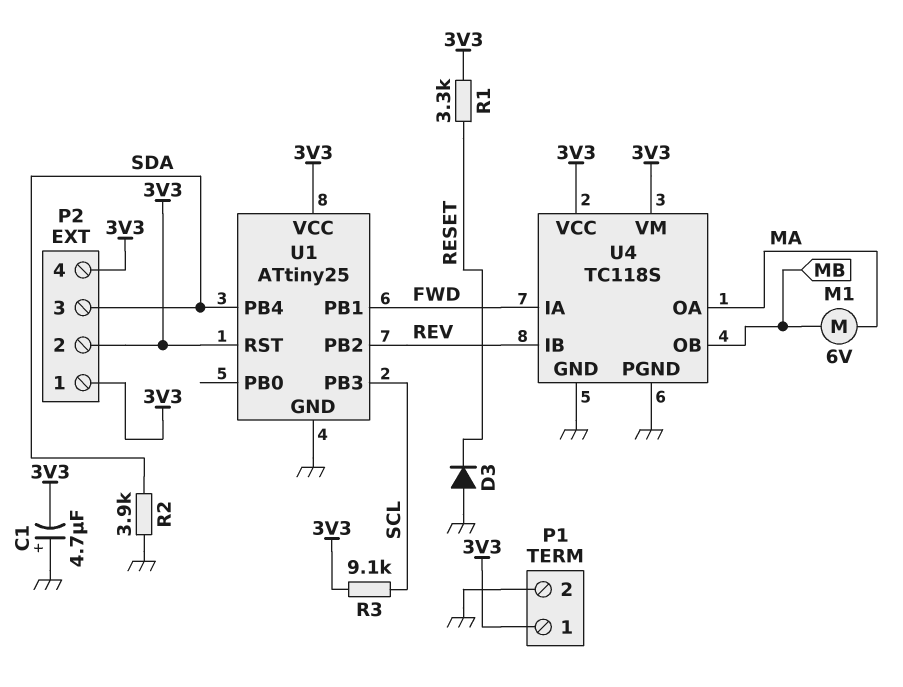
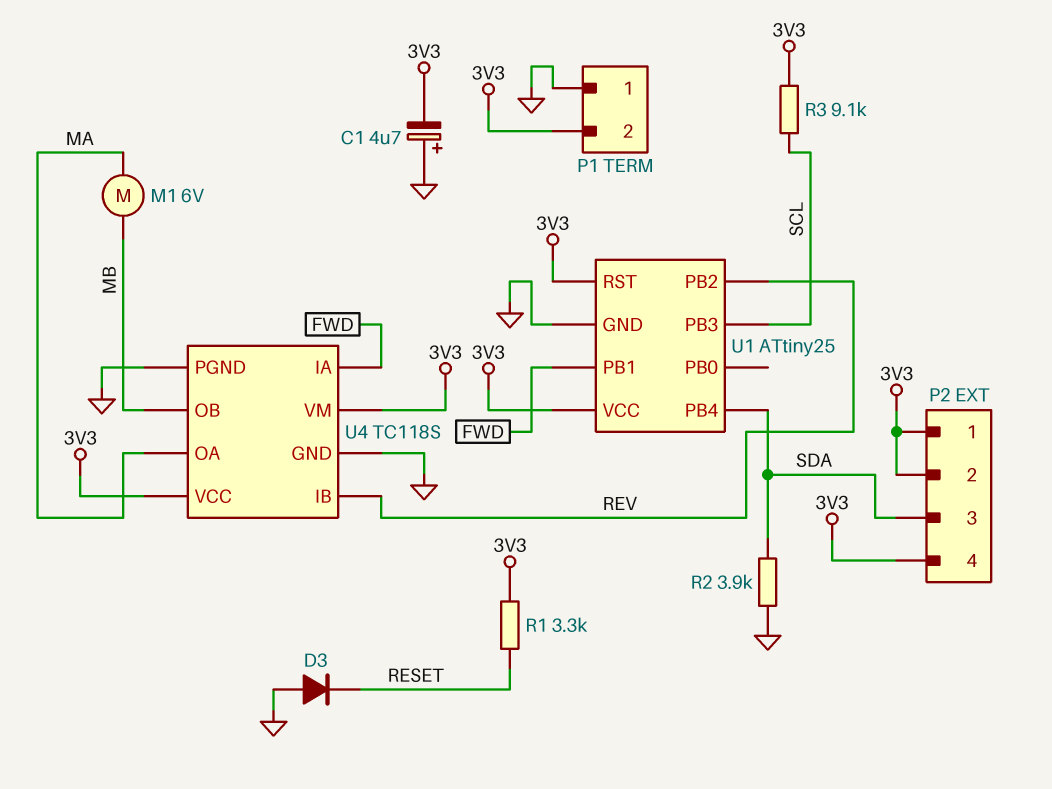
P1 pin 1: 3V3 -> GND
P1 pin 2: GND -> 3V3

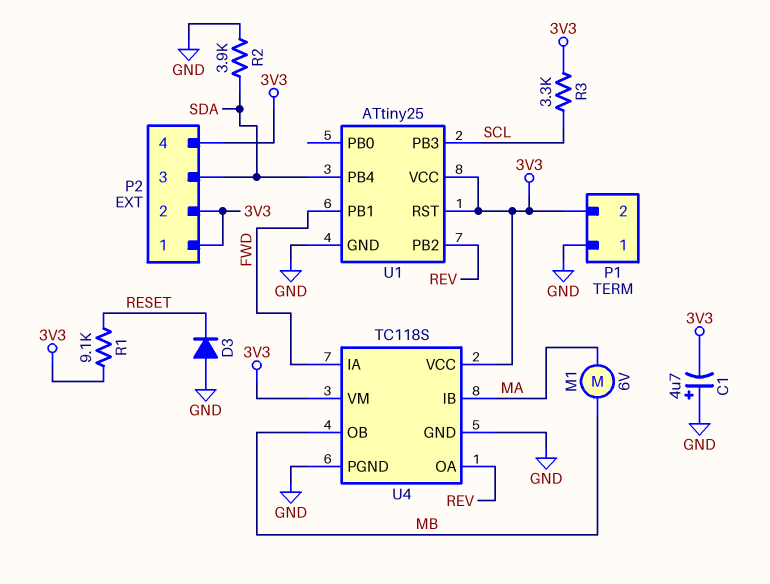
R1: 3.3k (3V3, RESET) -> 9.1k (3V3, RESET)
R3: 9.1k (3V3, SCL) -> 3.3k (3V3, SCL)
U4 pin IB: REV -> MA
U4 pin OA: MA -> REV

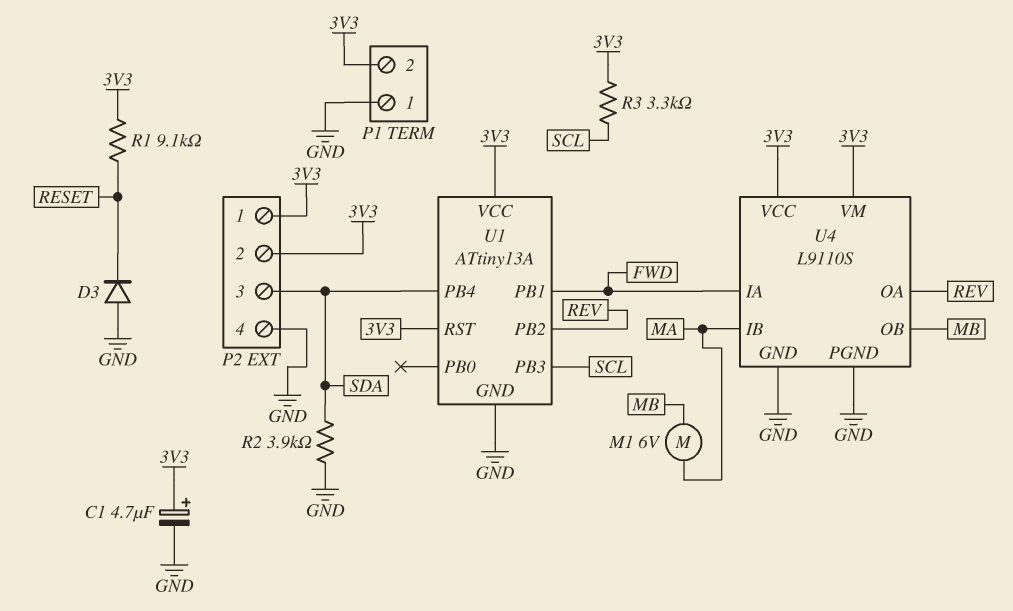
C1: 4.7uF (plus GND, minus 3V3) -> 4.7uF (plus 3V3, minus GND)
P2 pin 4: 3V3 -> GND
U1: ATtiny25 -> ATtiny13A
U4: TC118S -> L9110S

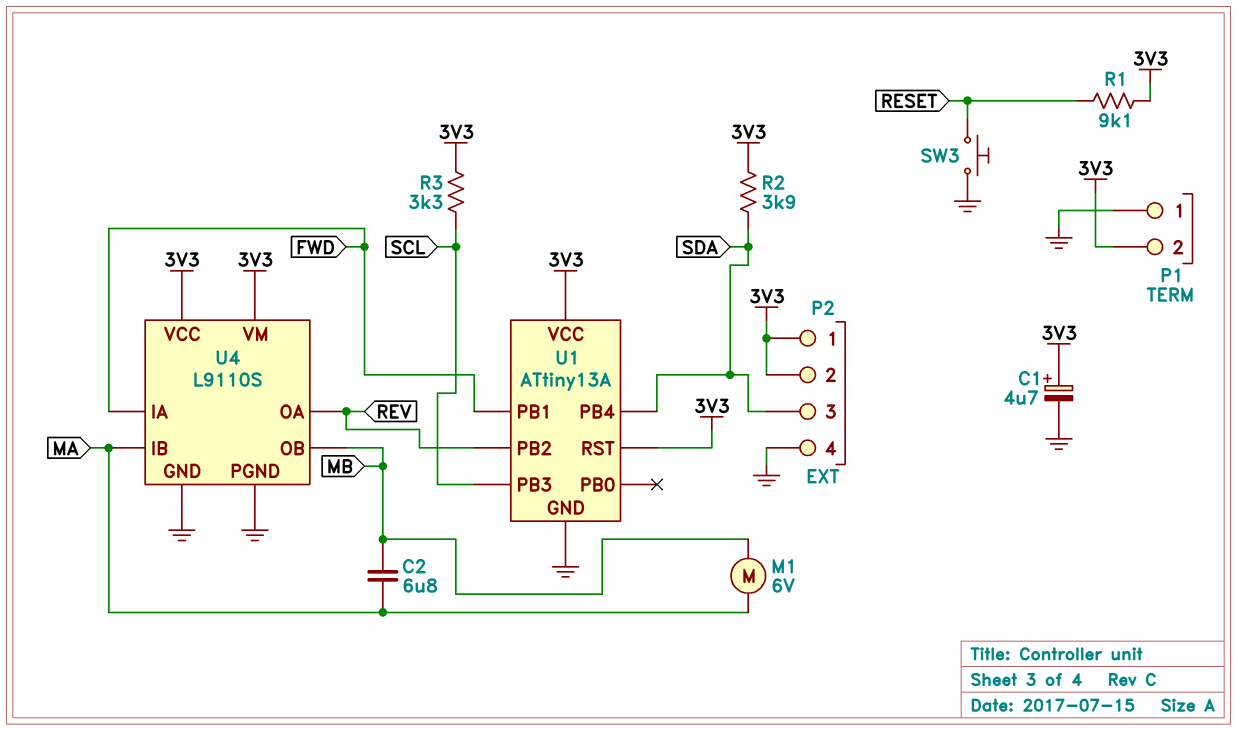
C2: none -> 6.8uF (MA, MB)
D3: diode (A GND, K RESET) -> none
R2: 3.9k (GND, SDA) -> 3.9k (3V3, SDA)
SW3: none -> button (GND, RESET)

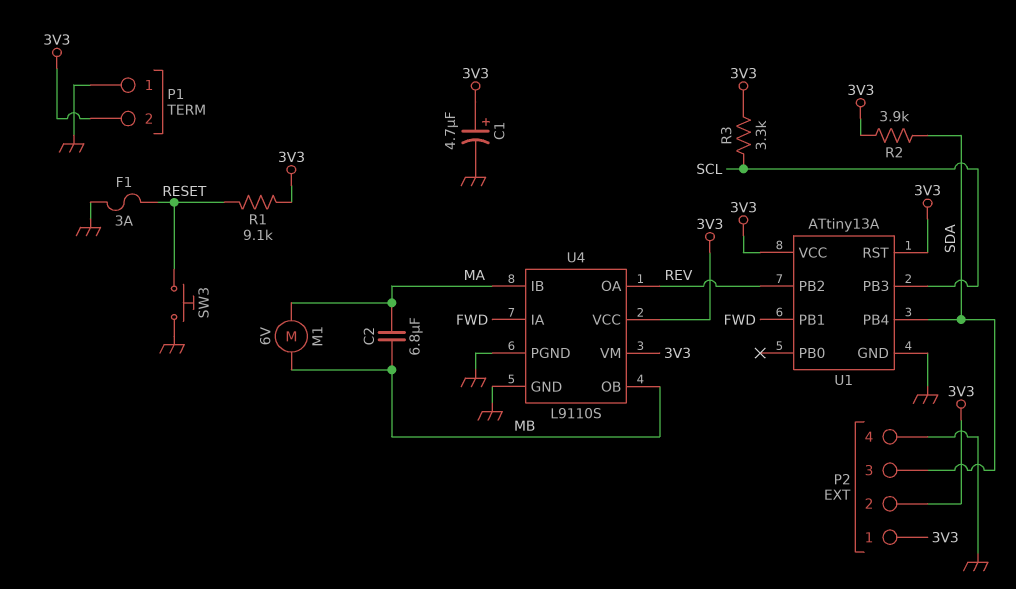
F1: none -> 3A (GND, RESET)

